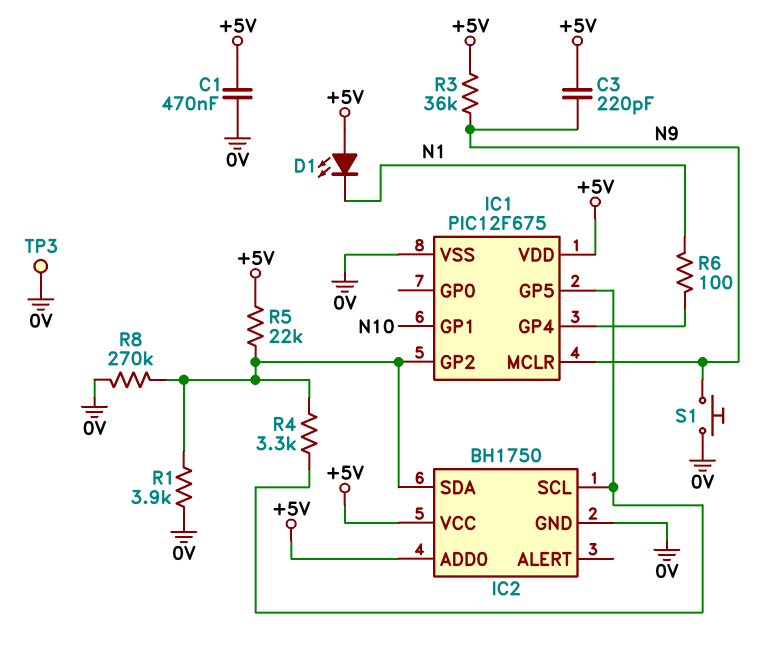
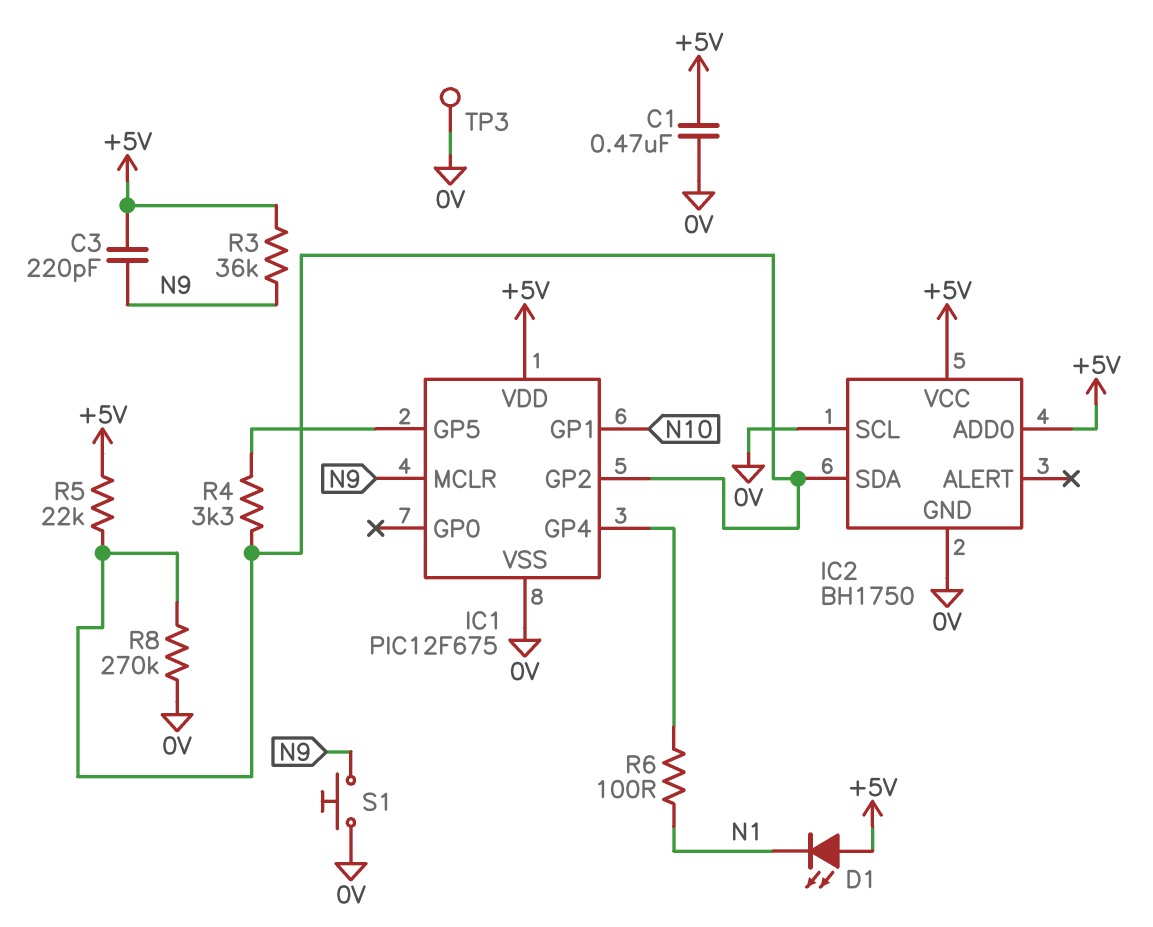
IC2 pin SCL: IC1/GP5 -> 0V
R1: 3.9k (0V, IC1/GP2) -> none

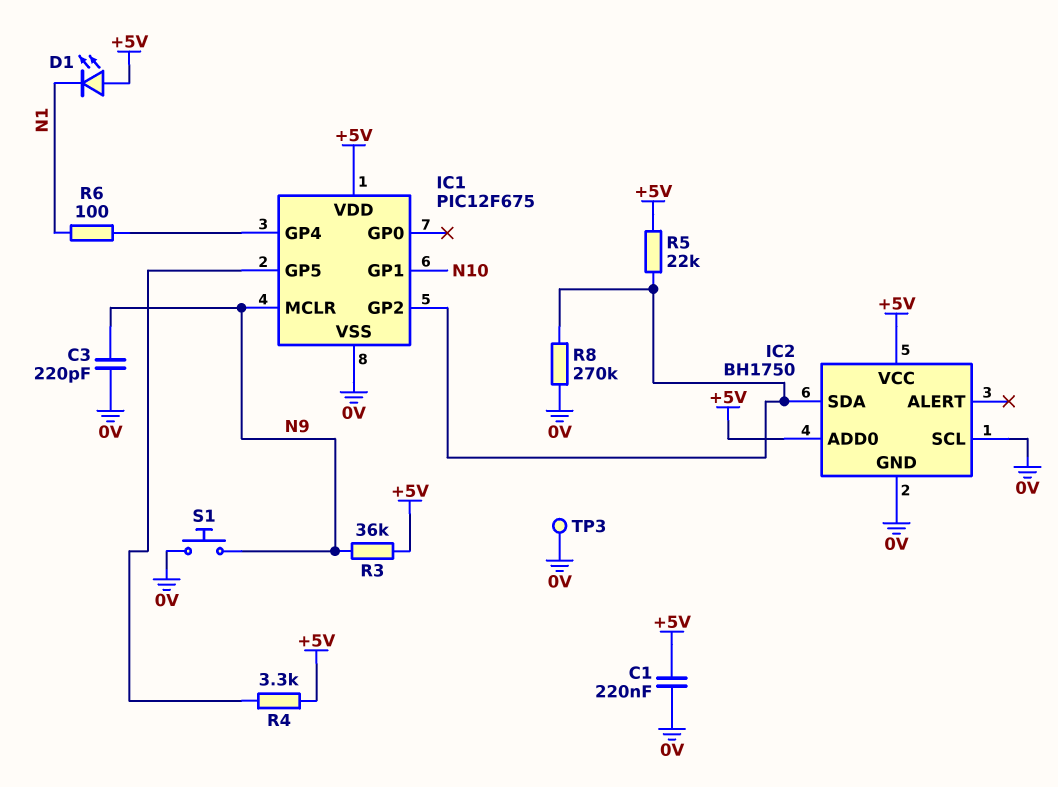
C1: 470nF (+5V, 0V) -> 220nF (+5V, 0V)
C3: 220pF (+5V, N9) -> 220pF (0V, N9)
R4: 3.3k (IC1/GP2, IC1/GP5) -> 3.3k (+5V, IC1/GP5)

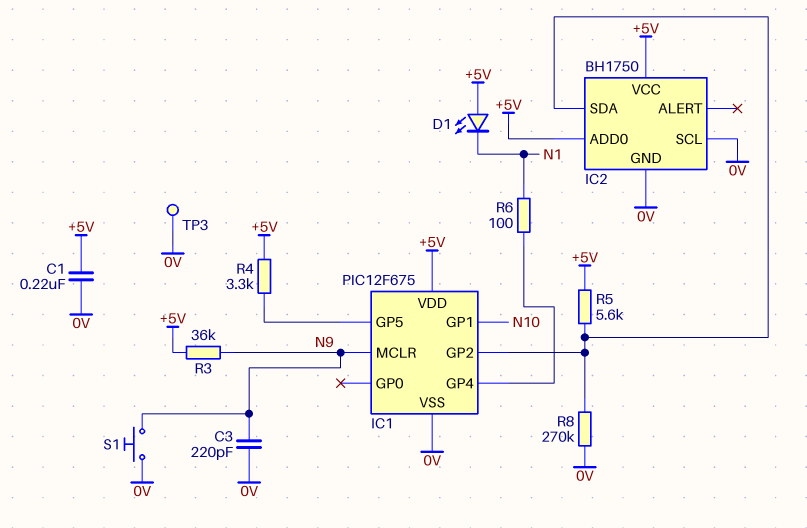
R5: 22k (+5V, IC1/GP2) -> 5.6k (+5V, IC1/GP2)

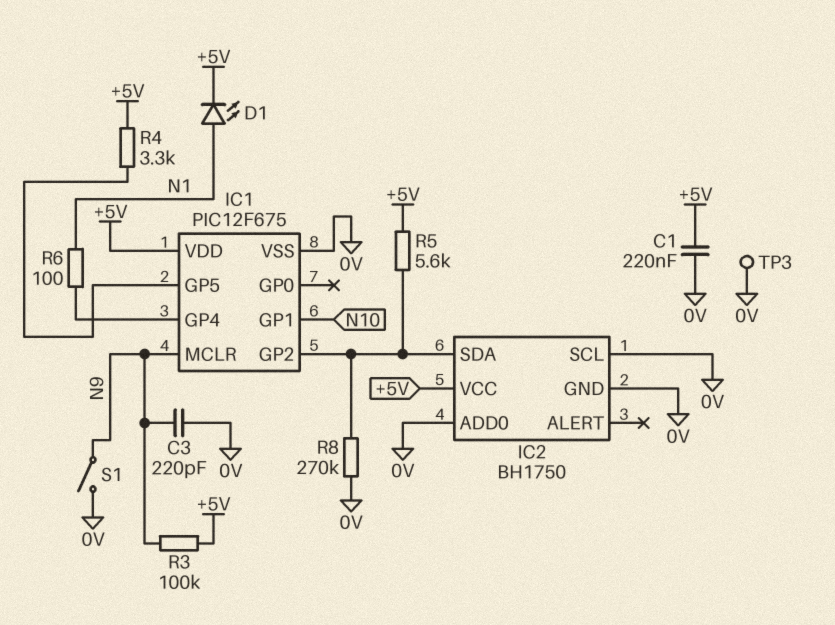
D1: LED (A +5V, K N1) -> LED (A N1, K +5V)
IC2 pin ADD0: +5V -> 0V
R3: 36k (+5V, N9) -> 100k (+5V, N9)
S1: button (0V, N9) -> switch (0V, N9)

